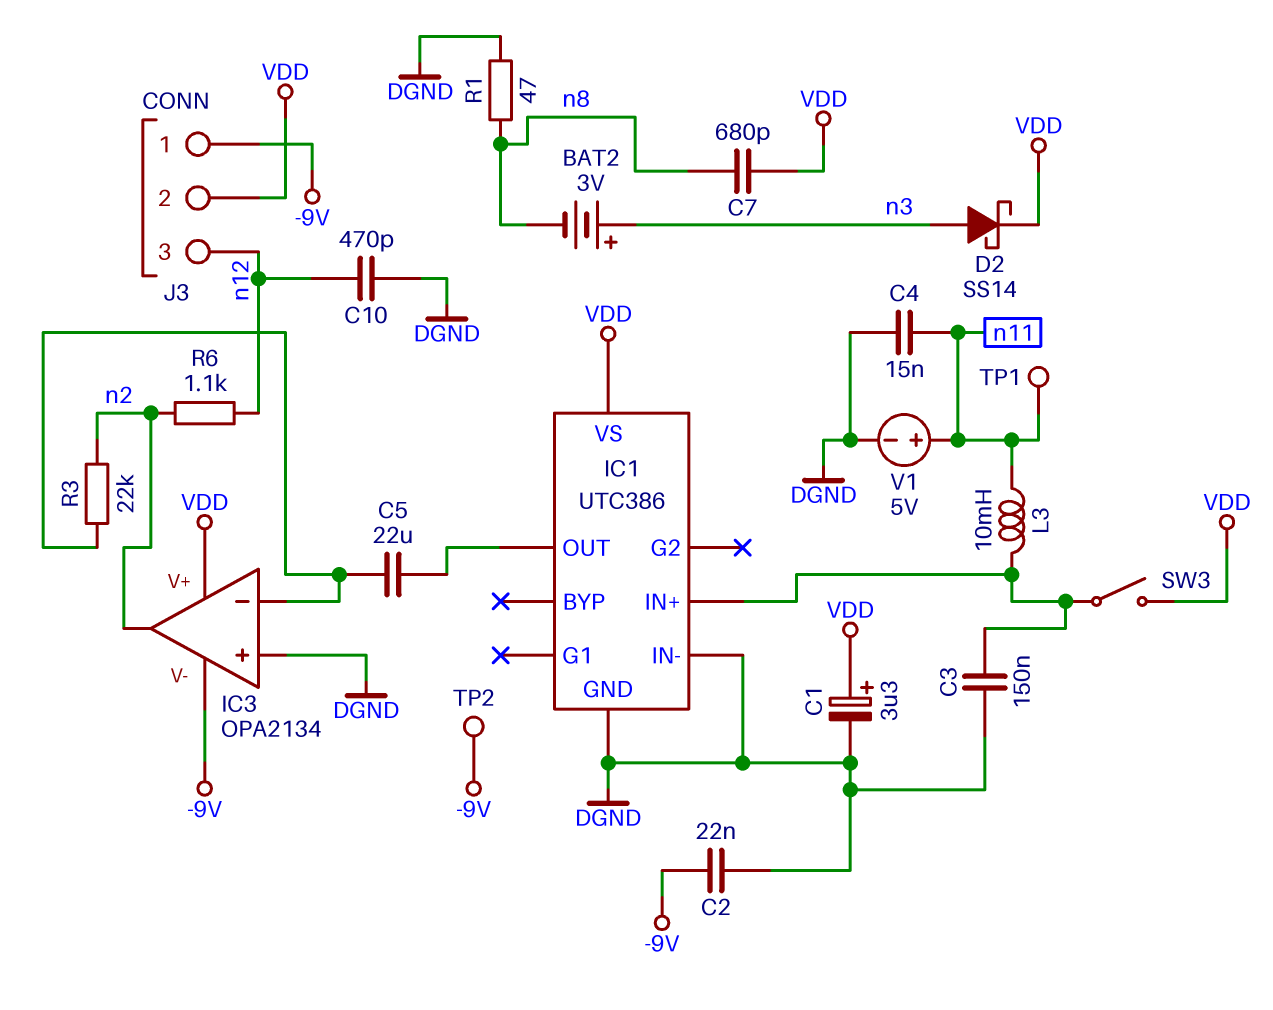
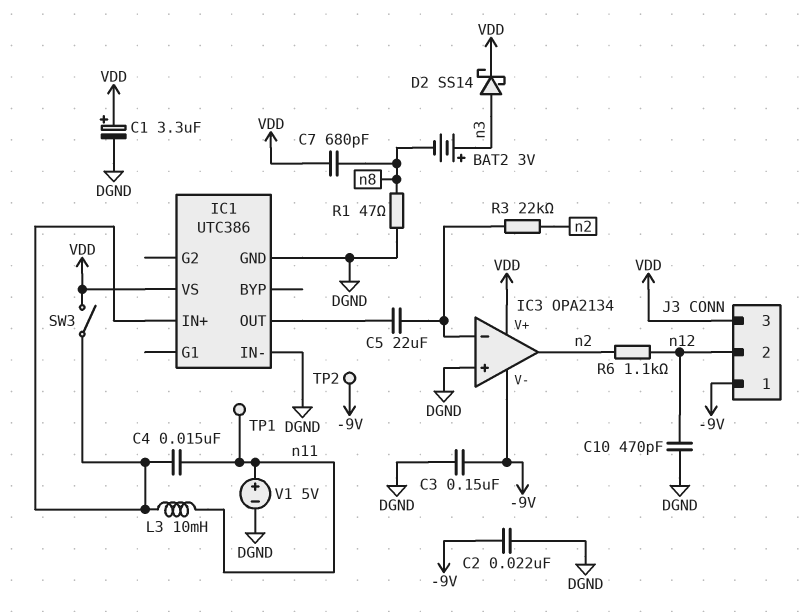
C3: 150nF (DGND, IC1/IN+) -> 150nF (-9V, DGND)
C4: 15nF (DGND, n11) -> 15nF (IC1/IN+, n11)
J3 pin 2: VDD -> n12
J3 pin 3: n12 -> VDD

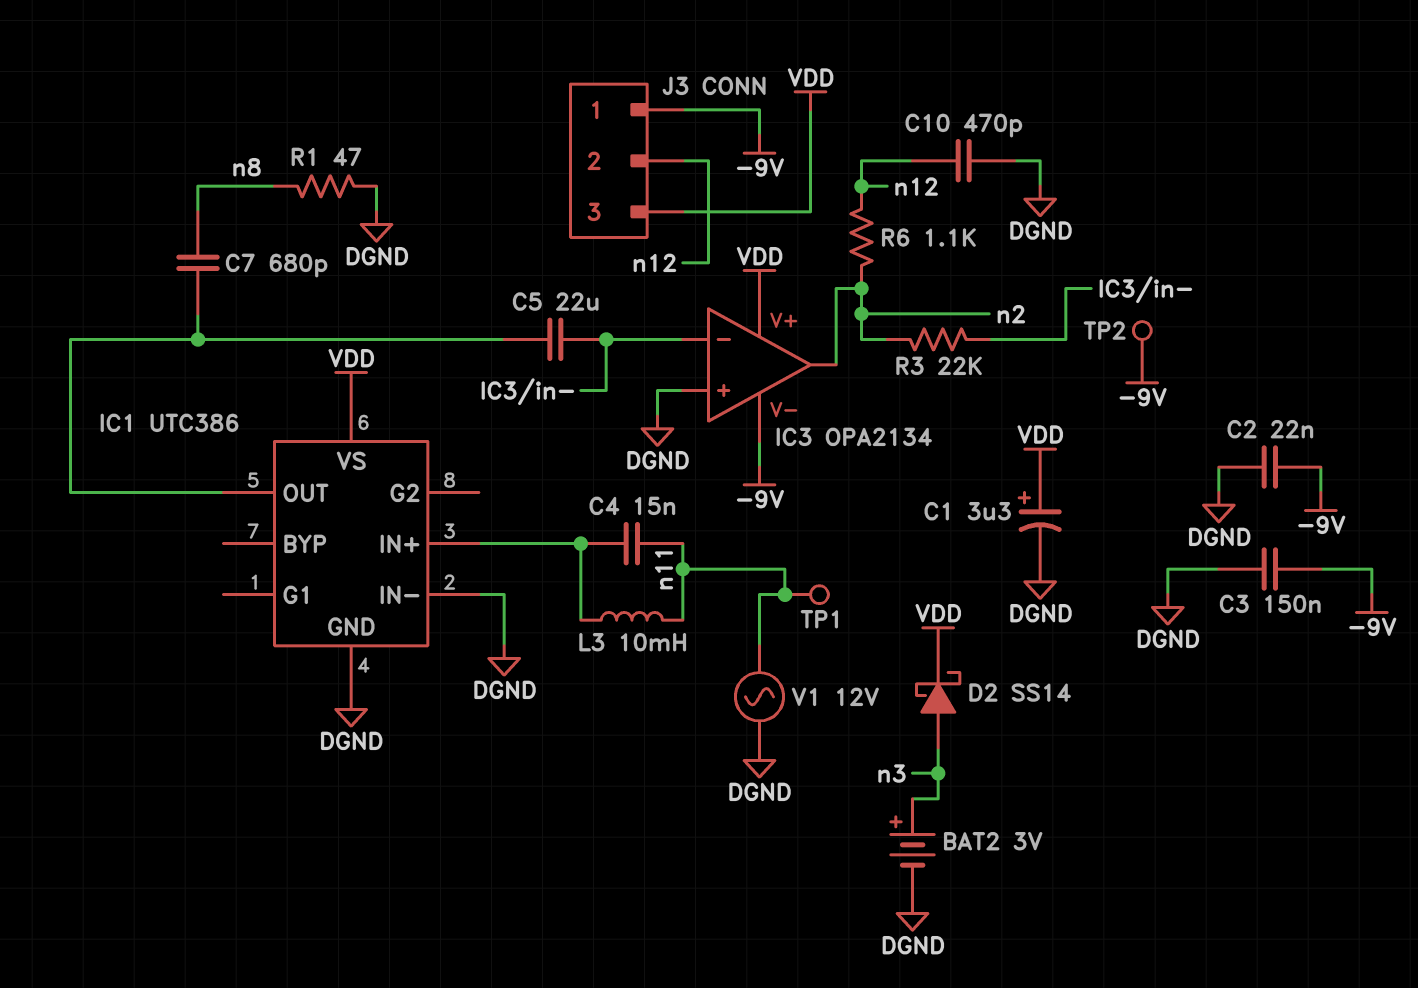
BAT2: 3V (plus n3, minus n8) -> 3V (plus n3, minus DGND)
C7: 680pF (VDD, n8) -> 680pF (IC1/OUT, n8)
SW3: switch (IC1/IN+, VDD) -> none
V1: 5V (plus n11, minus DGND) -> AC 12V (DGND, n11)

